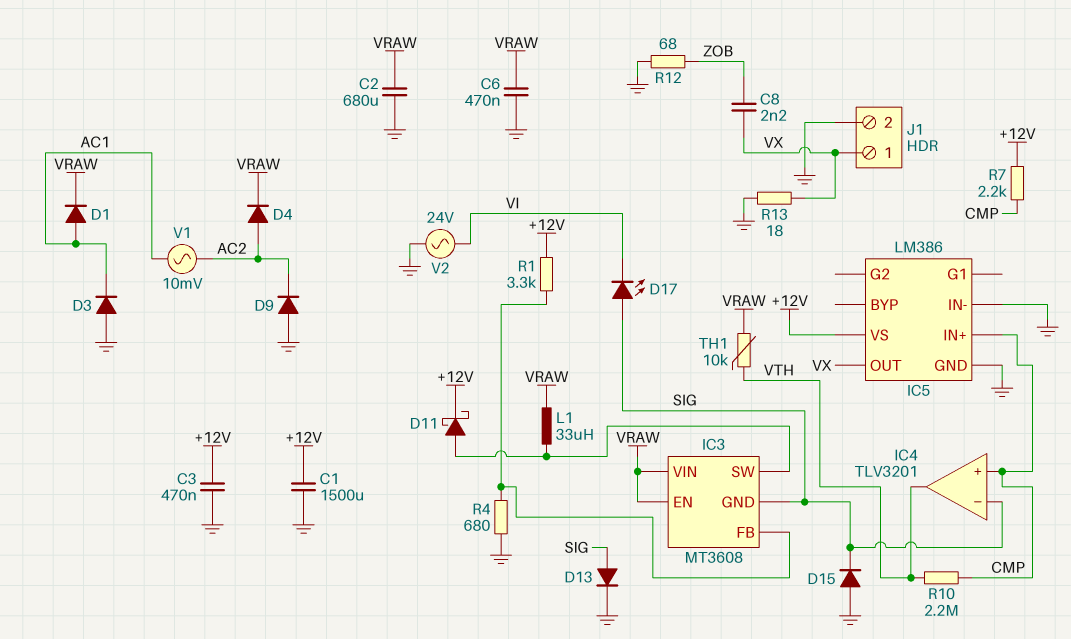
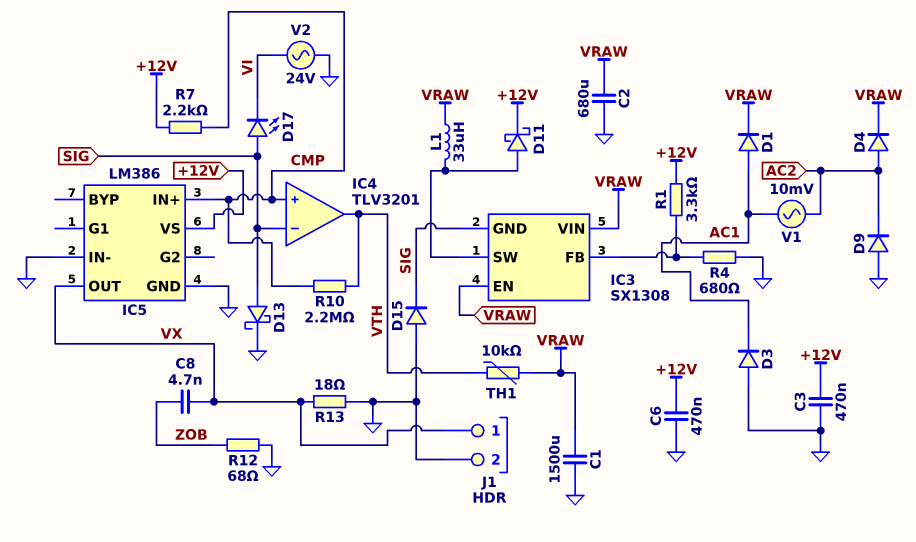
C1: 1500uF (+12V, GND) -> 1500uF (GND, VRAW)
C6: 470nF (GND, VRAW) -> 470nF (+12V, GND)
C8: 2.2nF (VX, ZOB) -> 4.7nF (VX, ZOB)
D13: diode (A SIG, K GND) -> schottky (A SIG, K GND)
IC3: MT3608 -> SX1308

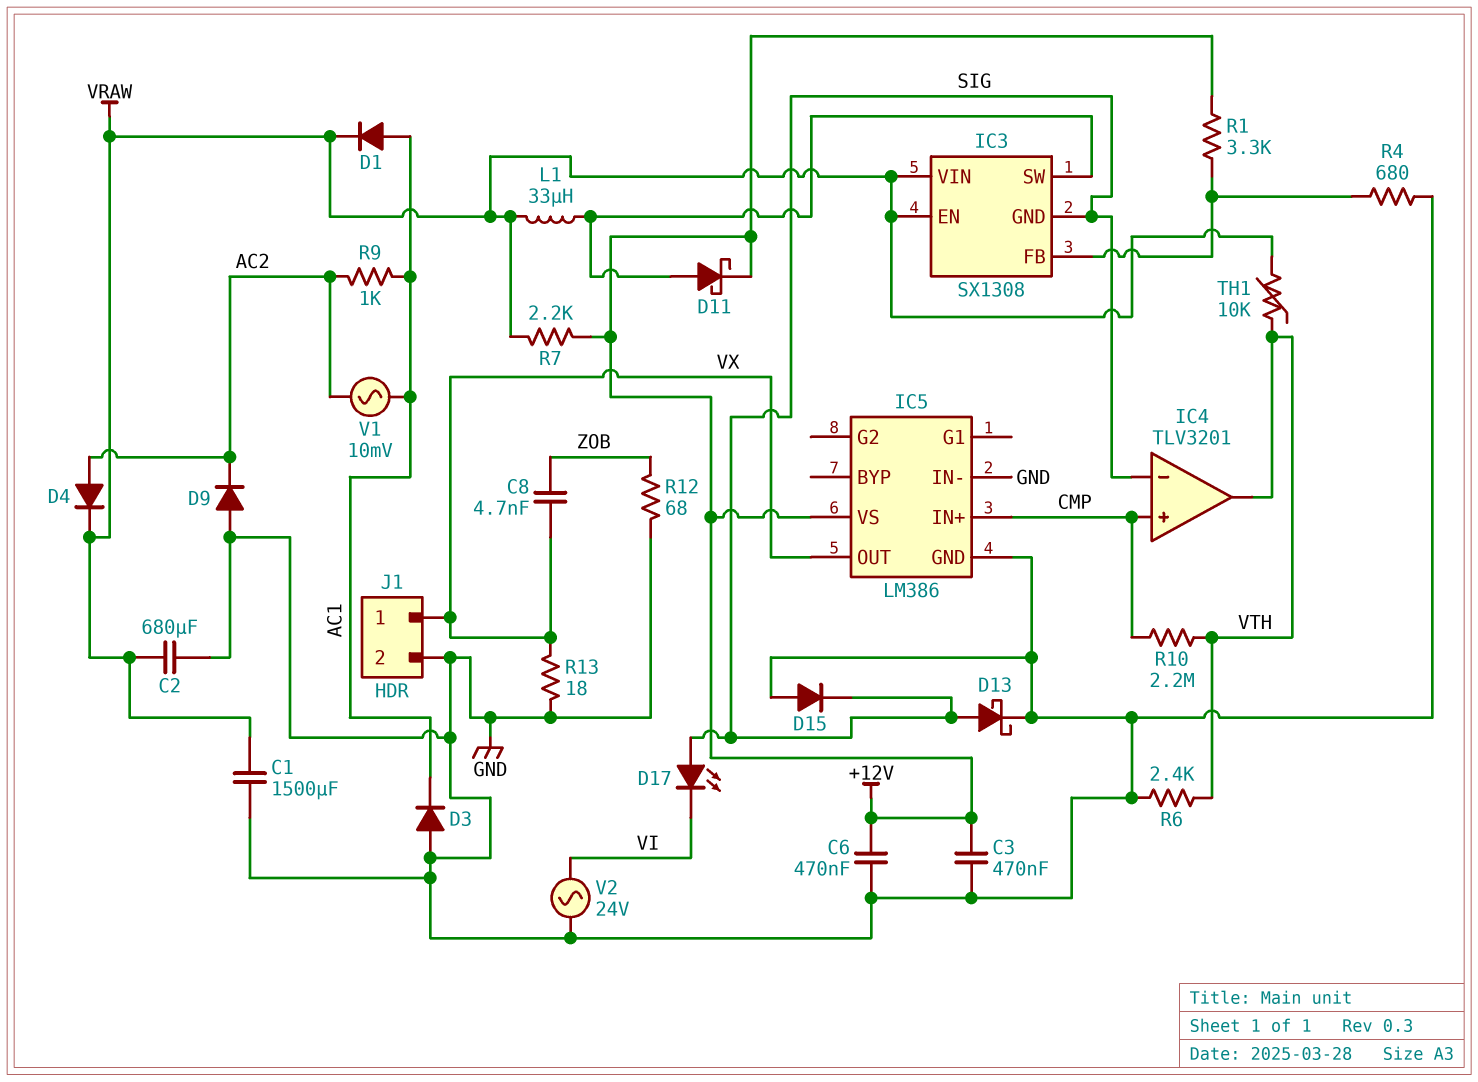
R6: none -> 2.4k (GND, VTH)
R7: 2.2k (+12V, CMP) -> 2.2k (+12V, VRAW)
R9: none -> 1k (AC1, AC2)

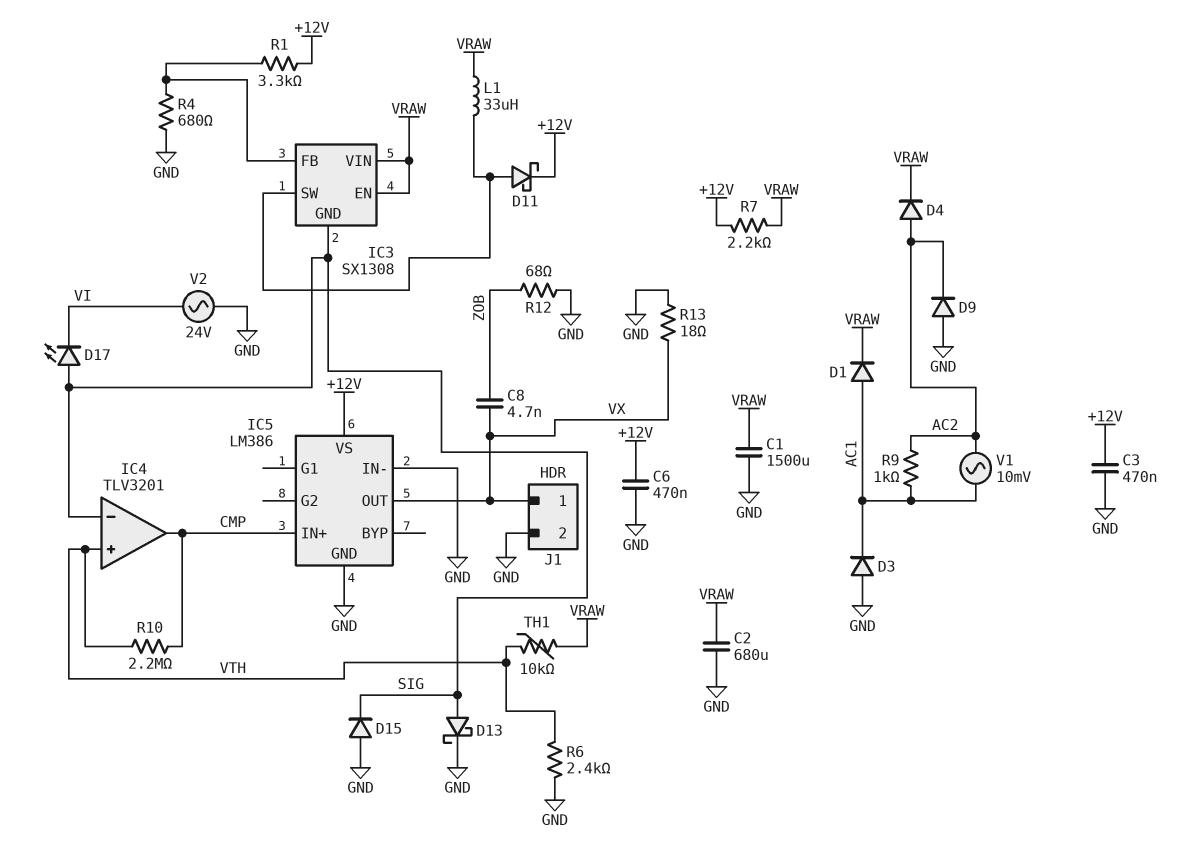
IC4 pin in+: CMP -> VTH
IC4 pin out: VTH -> CMP

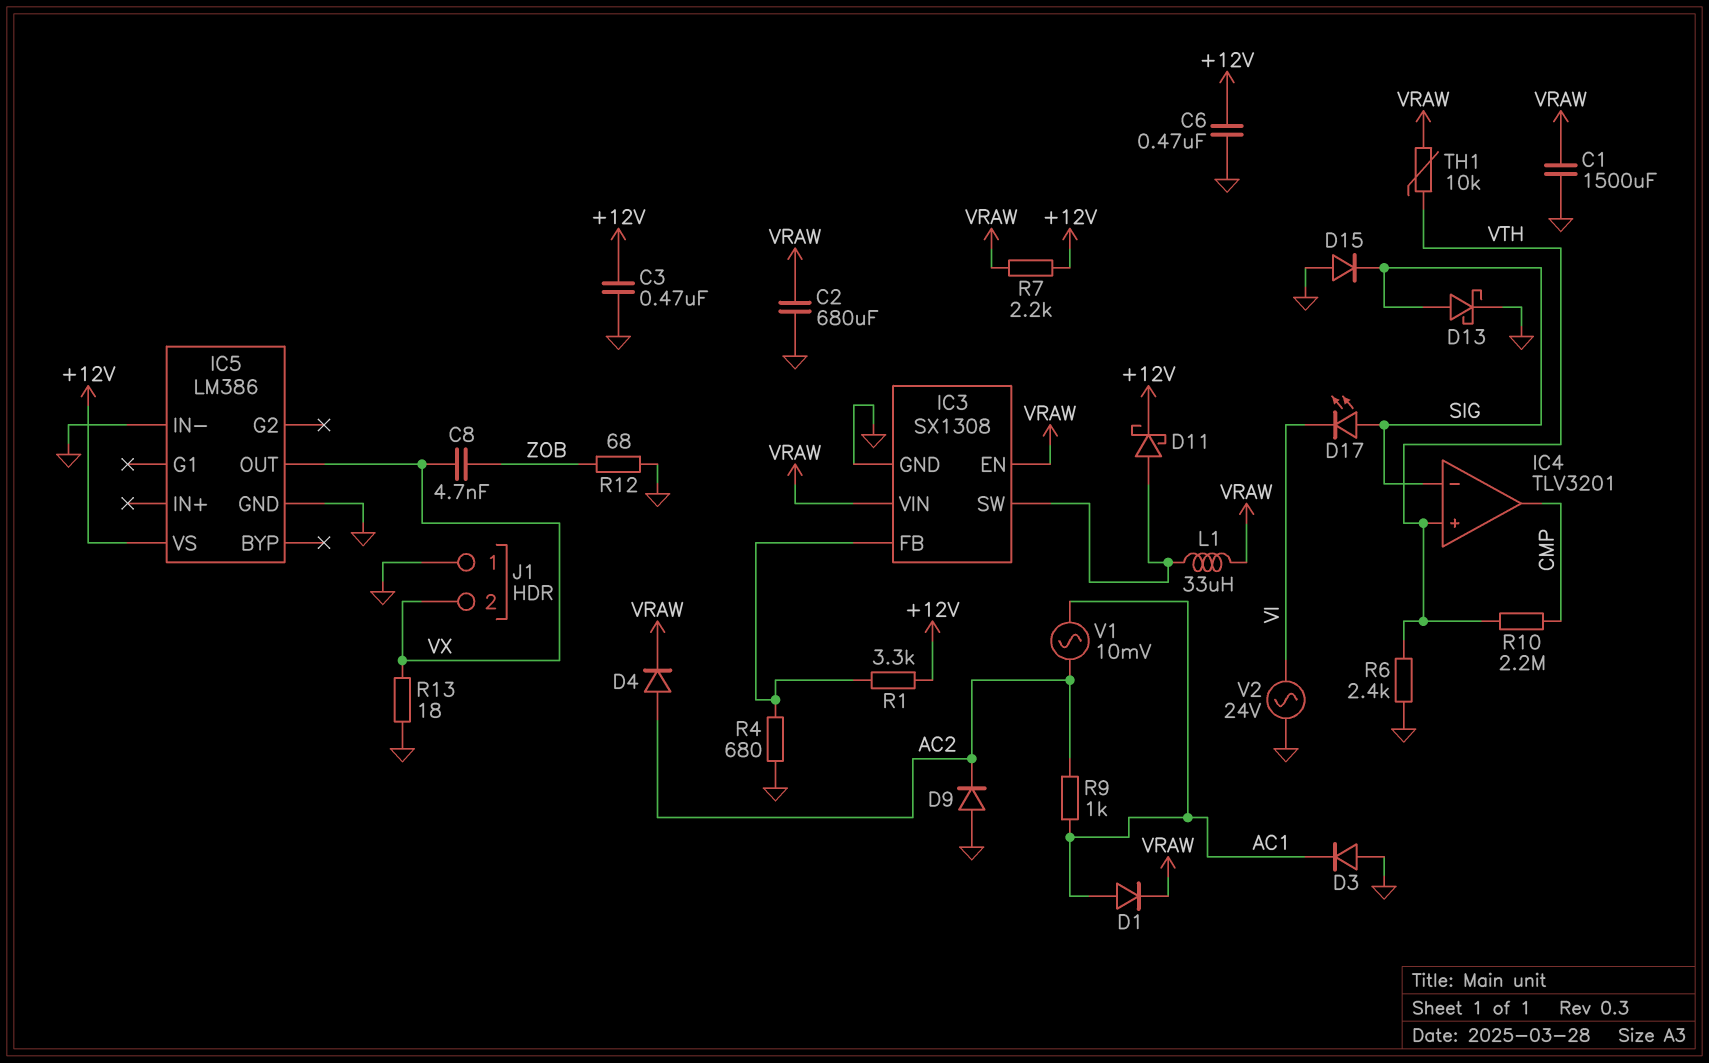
IC3 pin GND: SIG -> GND
IC5 pin IN+: CMP -> none
J1 pin 1: VX -> GND
J1 pin 2: GND -> VX

